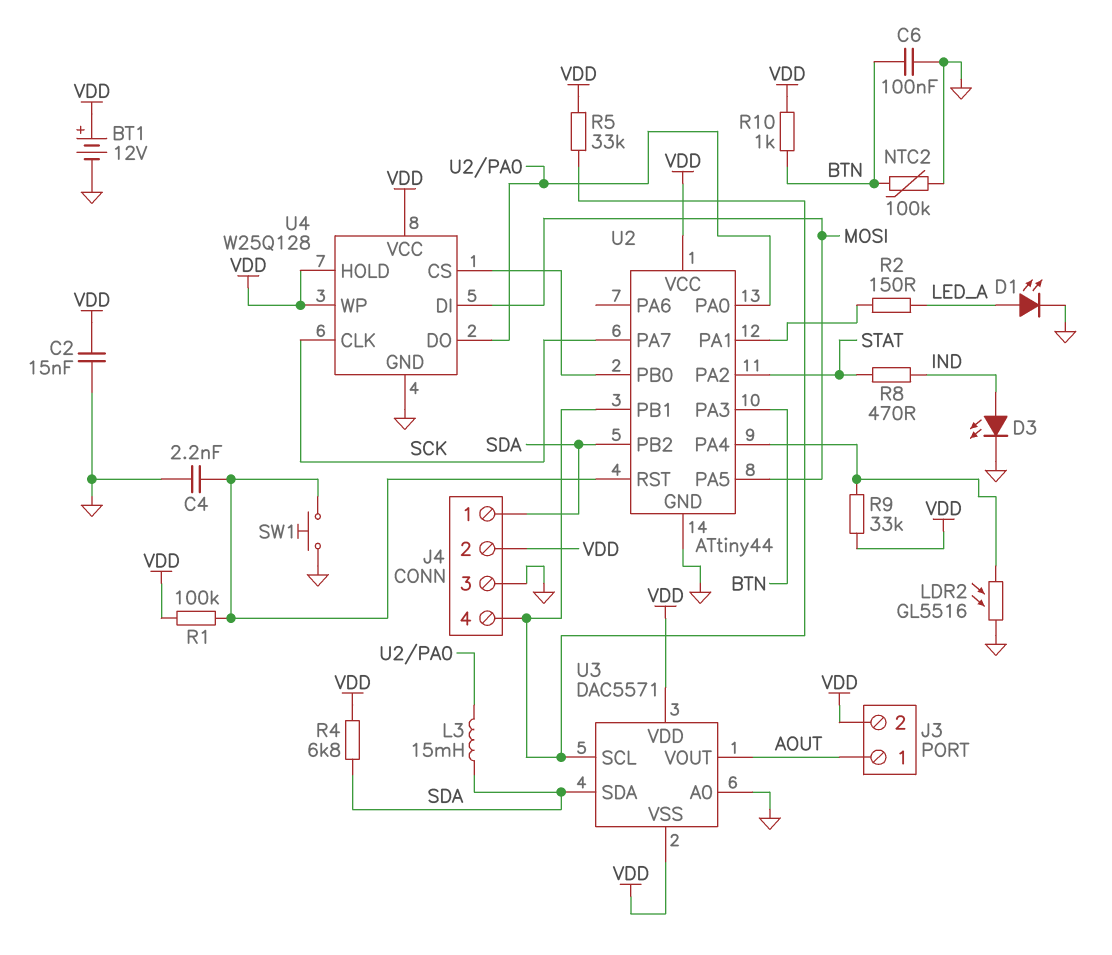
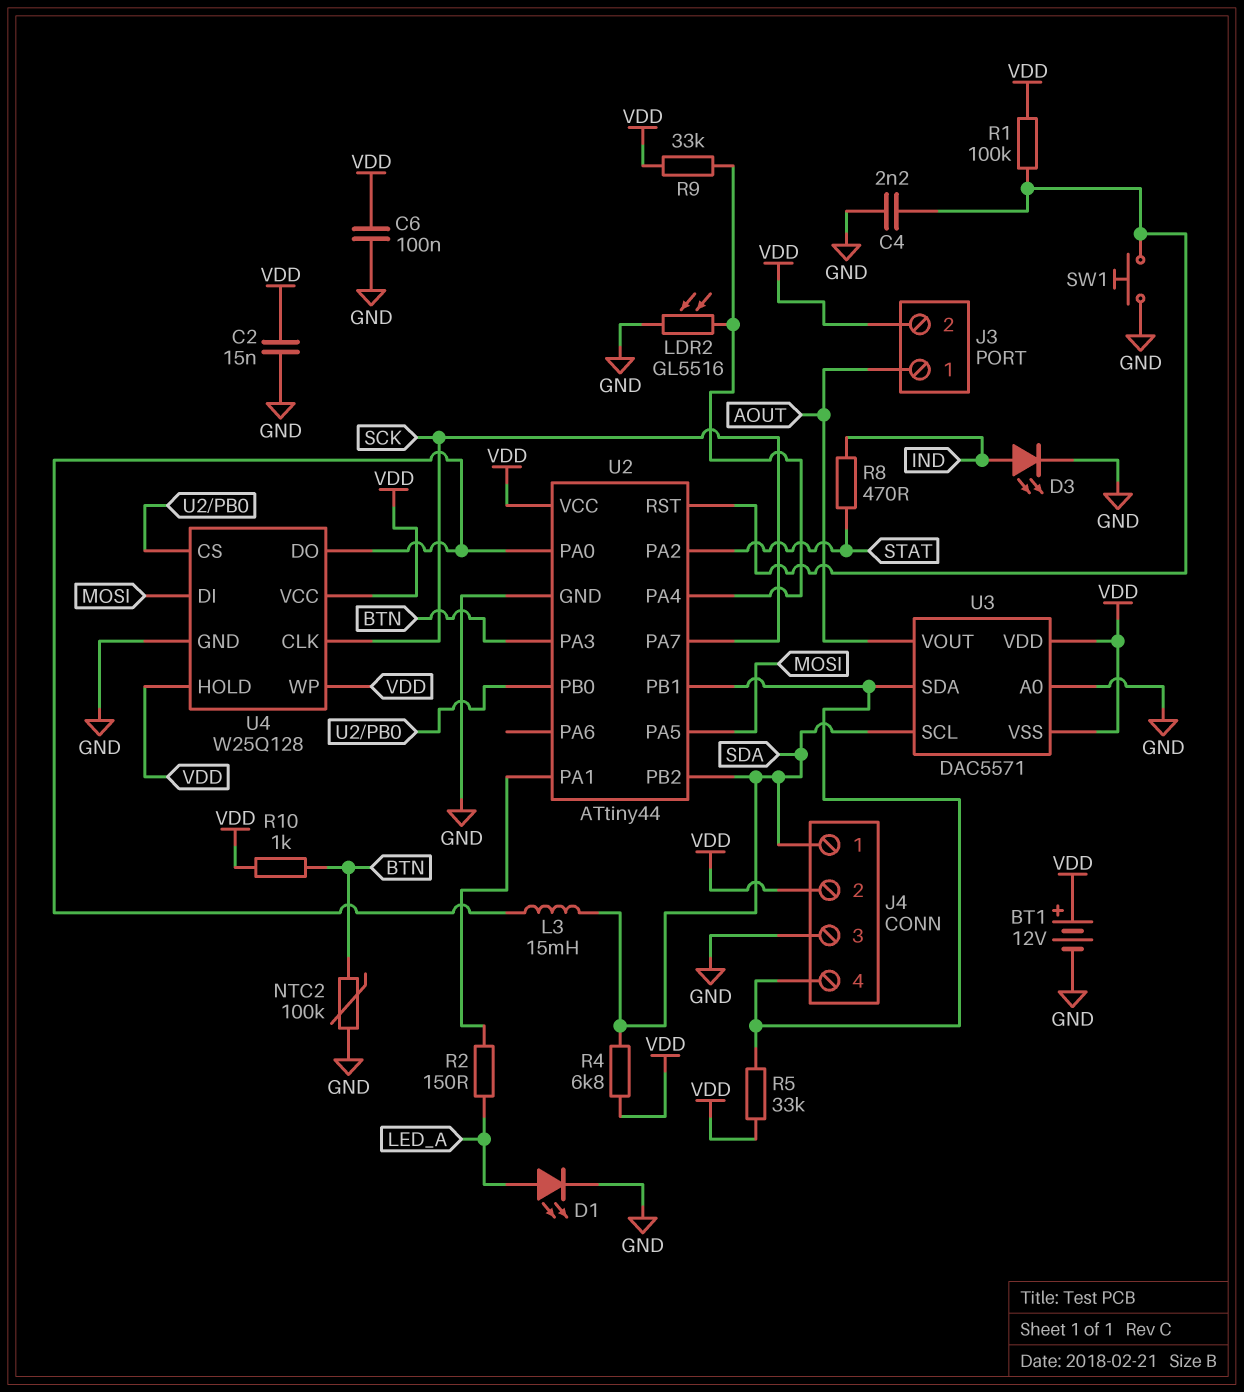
C6: 100nF (BTN, GND) -> 100nF (GND, VDD)
U3 pin SCL: J4/4 -> SDA
U3 pin SDA: SDA -> J4/4

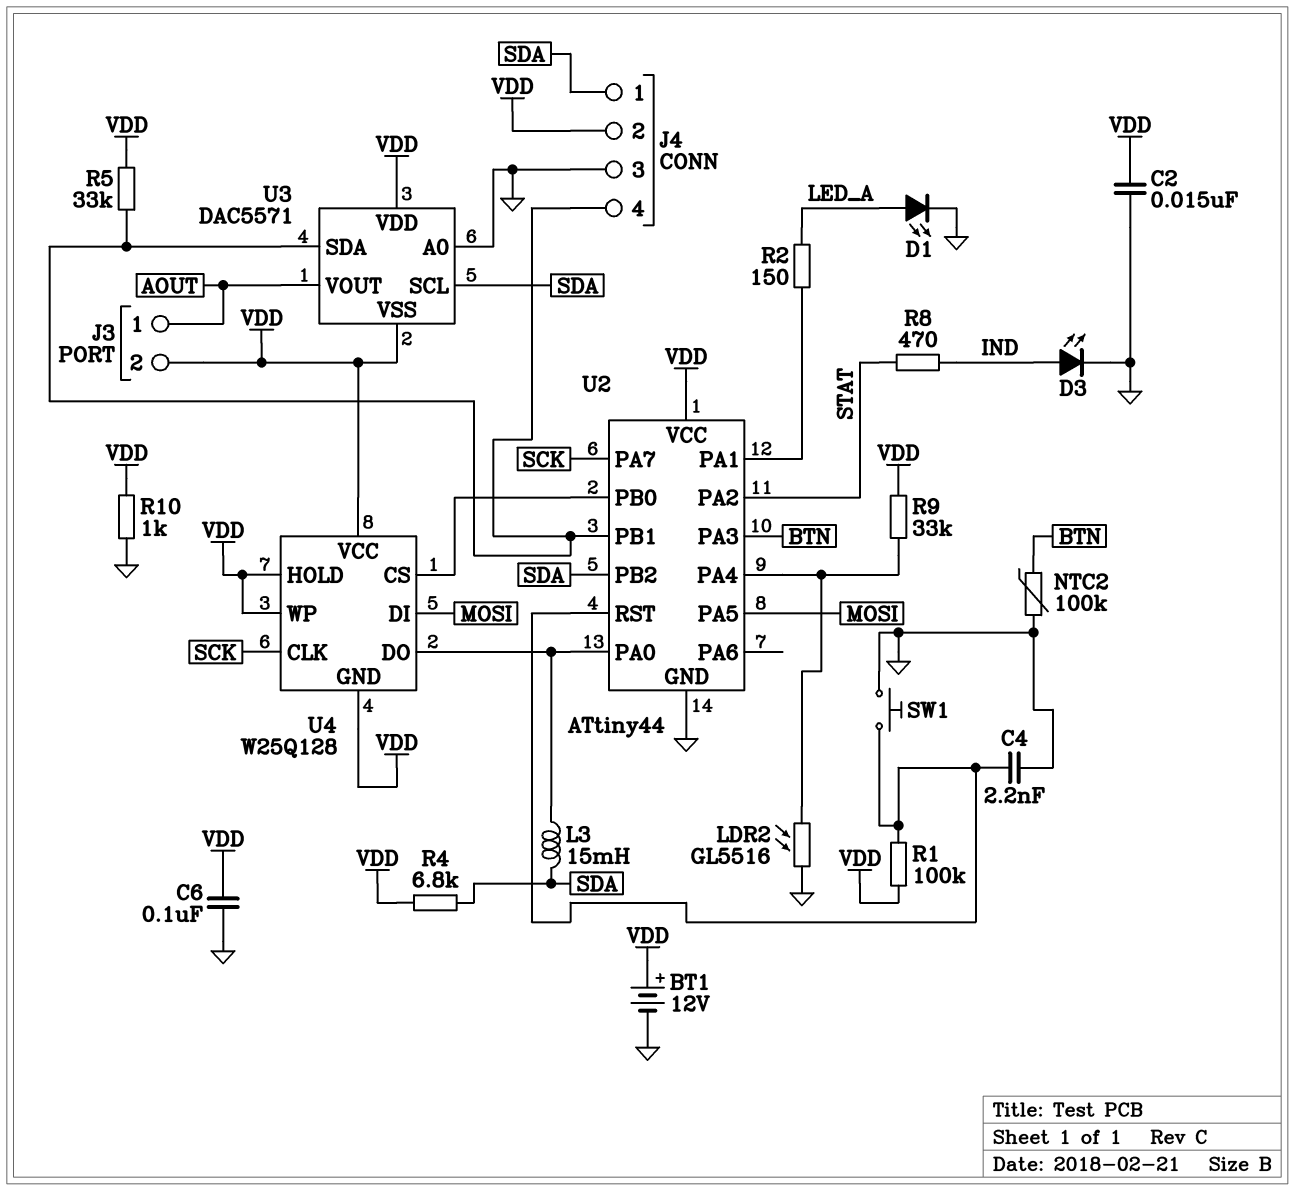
R10: 1k (BTN, VDD) -> 1k (GND, VDD)
U4 pin GND: GND -> VDD

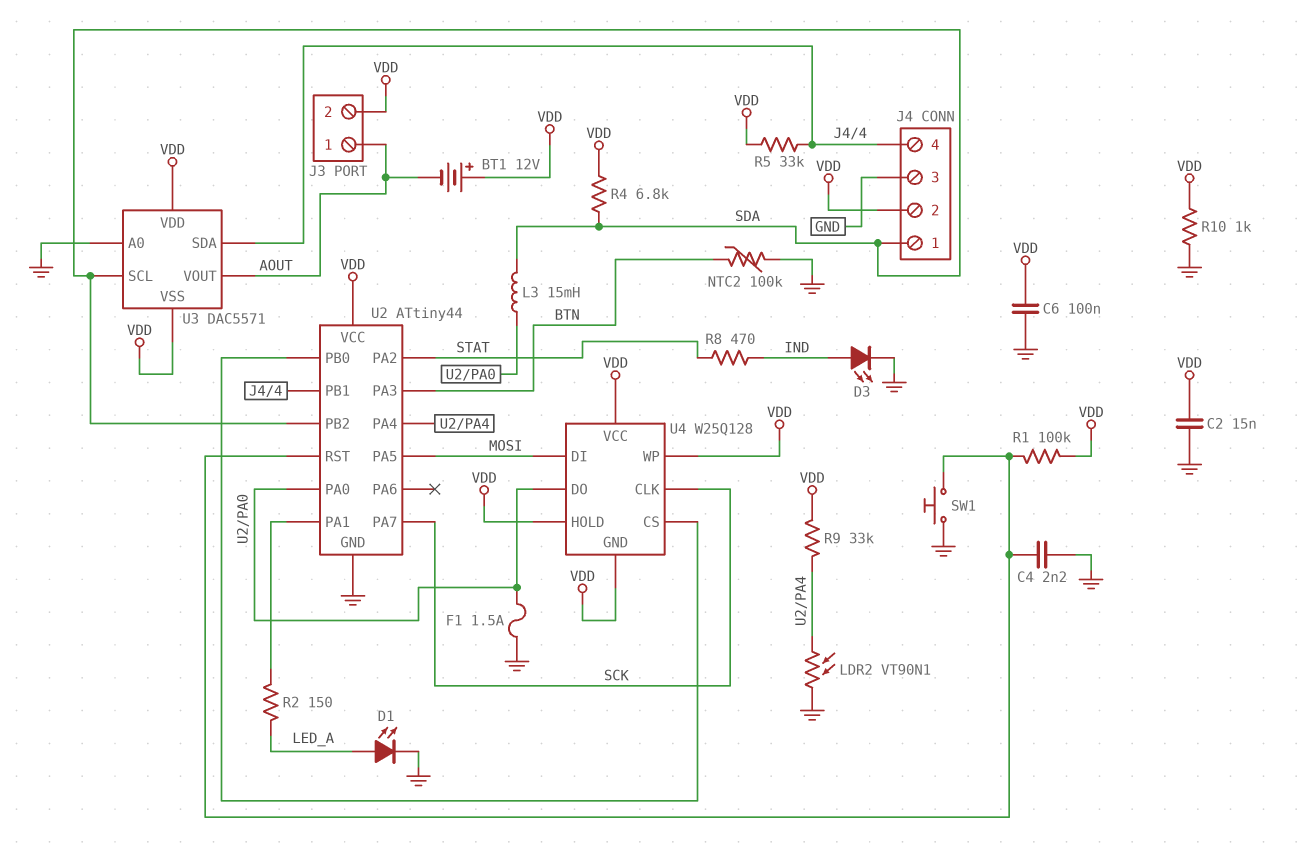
BT1: 12V (plus VDD, minus GND) -> 12V (plus VDD, minus AOUT)
F1: none -> 1.5A (GND, U2/PA0)
LDR2: GL5516 (GND, U2/PA4) -> VT90N1 (GND, U2/PA4)

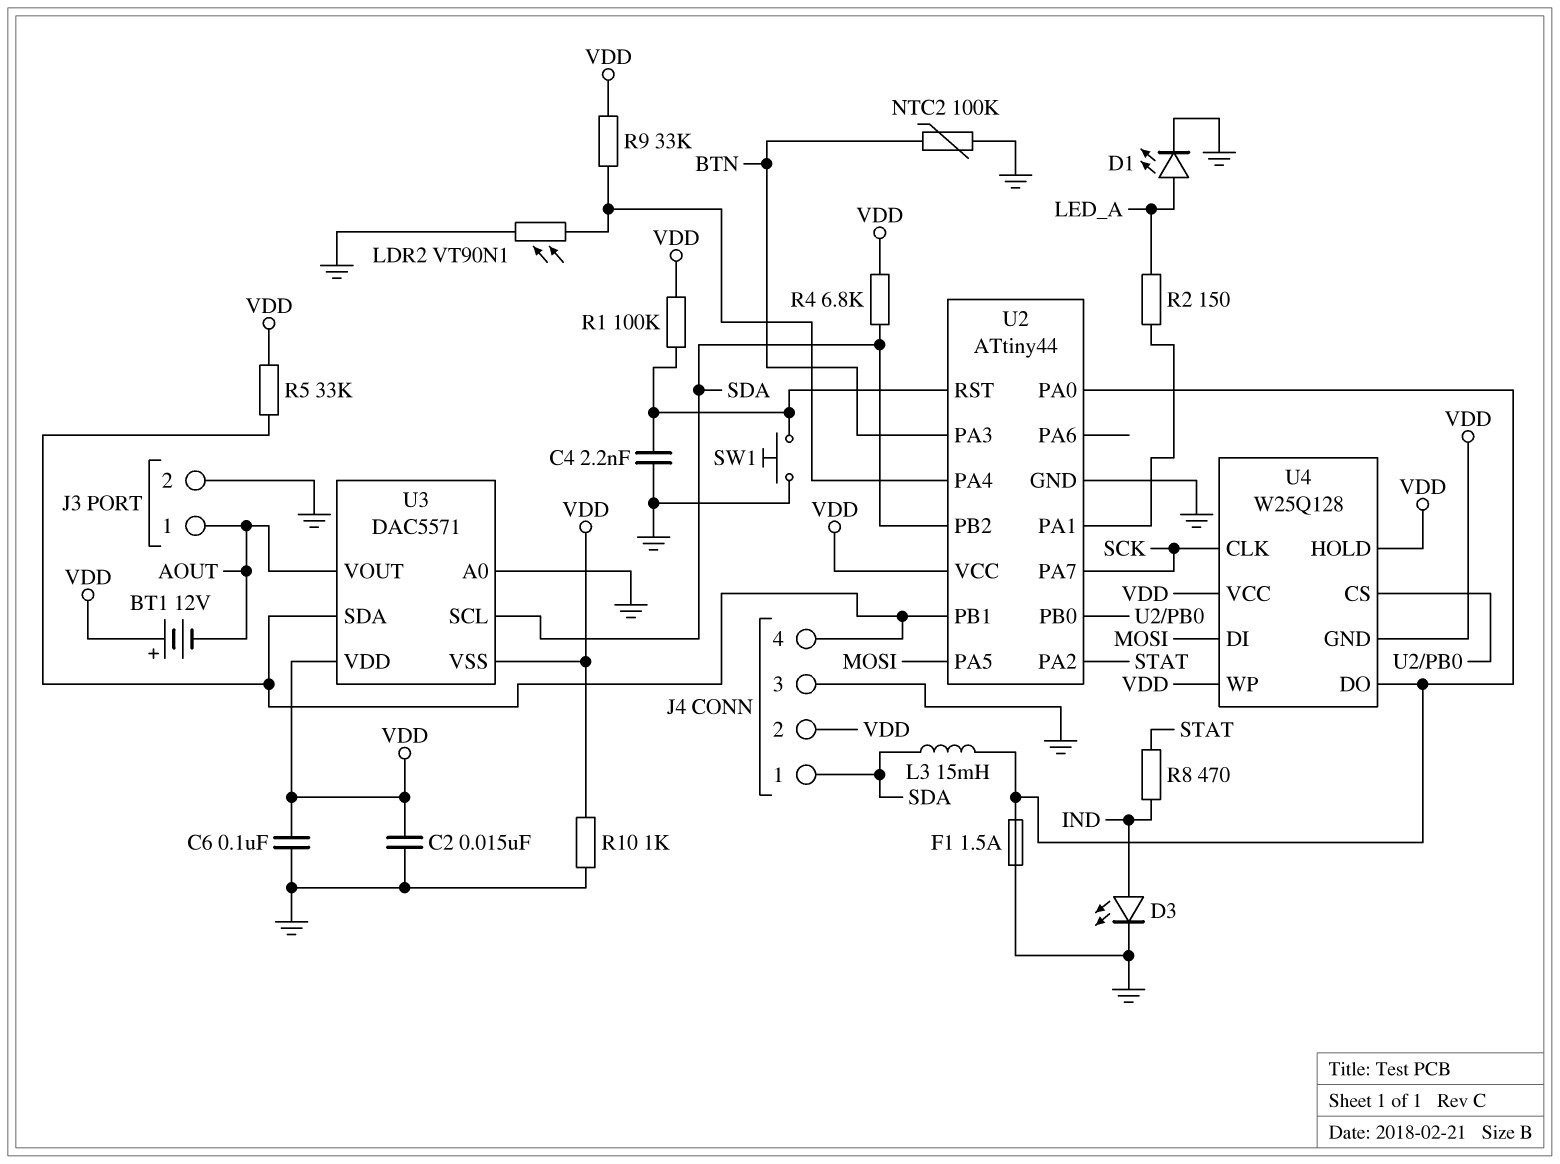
J3 pin 2: VDD -> GND

